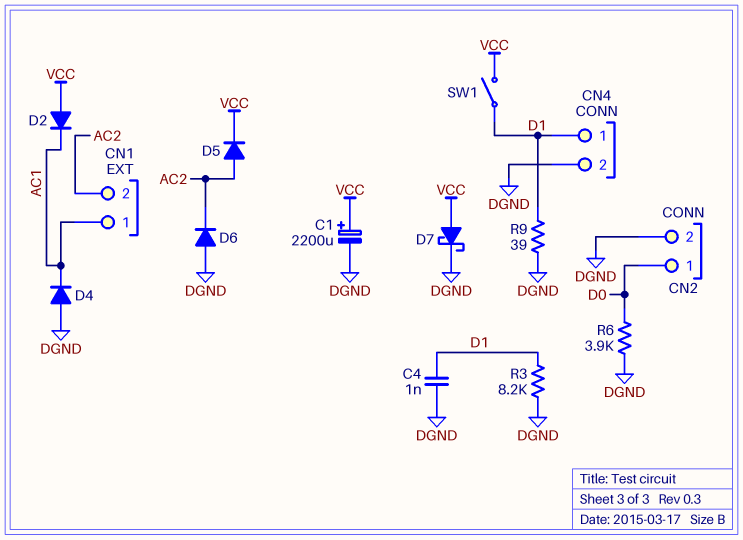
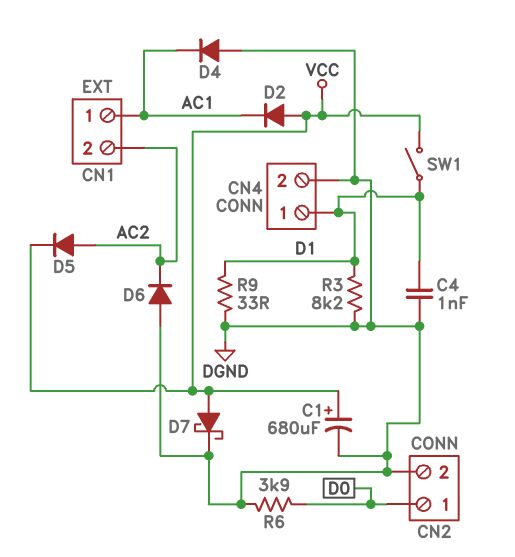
C1: 2200uF (plus VCC, minus DGND) -> 680uF (plus VCC, minus DGND)
R9: 39 (D1, DGND) -> 33 (D1, DGND)

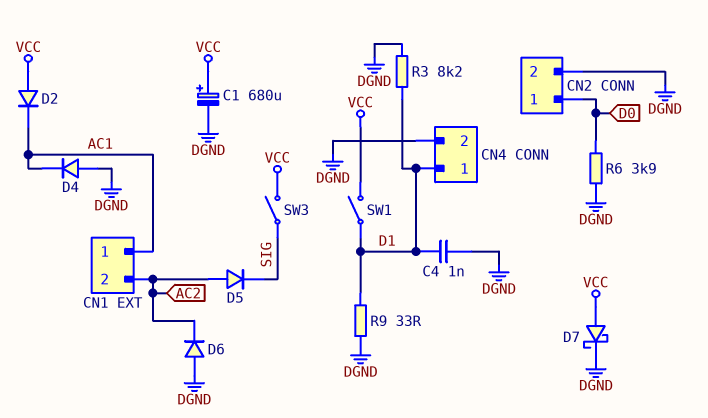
D5: diode (A AC2, K VCC) -> diode (A AC2, K SIG)
SW3: none -> switch (SIG, VCC)

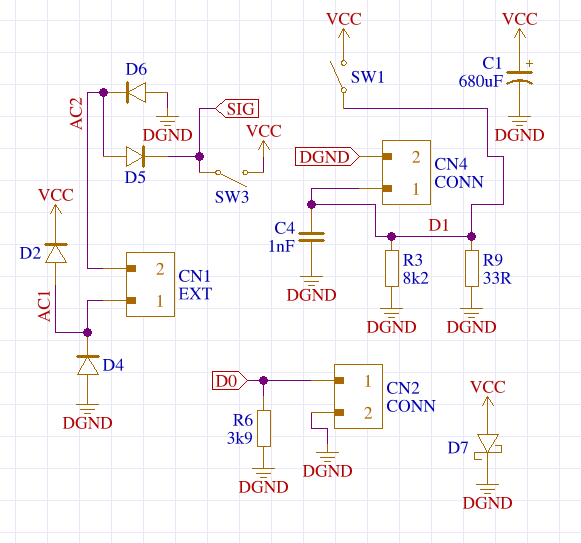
D2: diode (A VCC, K AC1) -> diode (A AC1, K VCC)

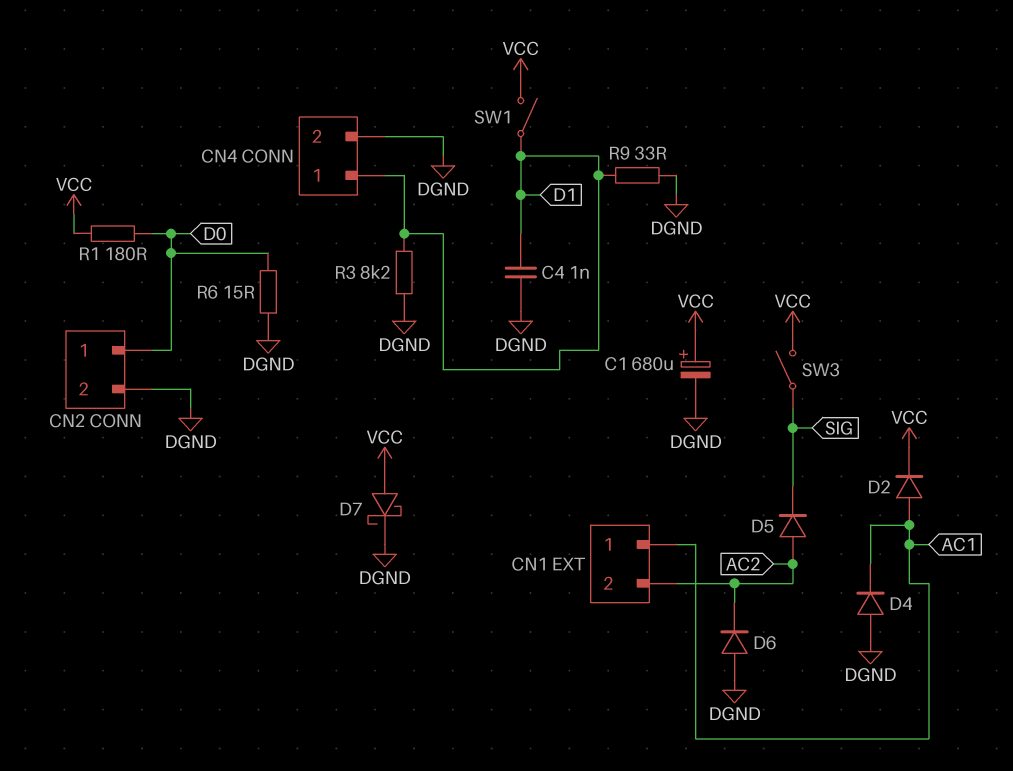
R1: none -> 180 (D0, VCC)
R6: 3.9k (D0, DGND) -> 15 (D0, DGND)

